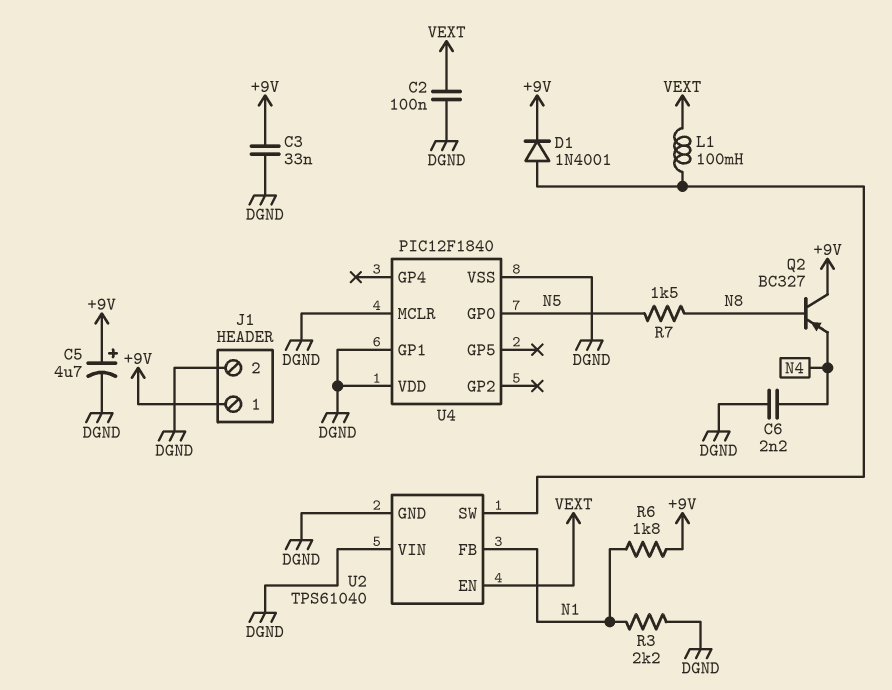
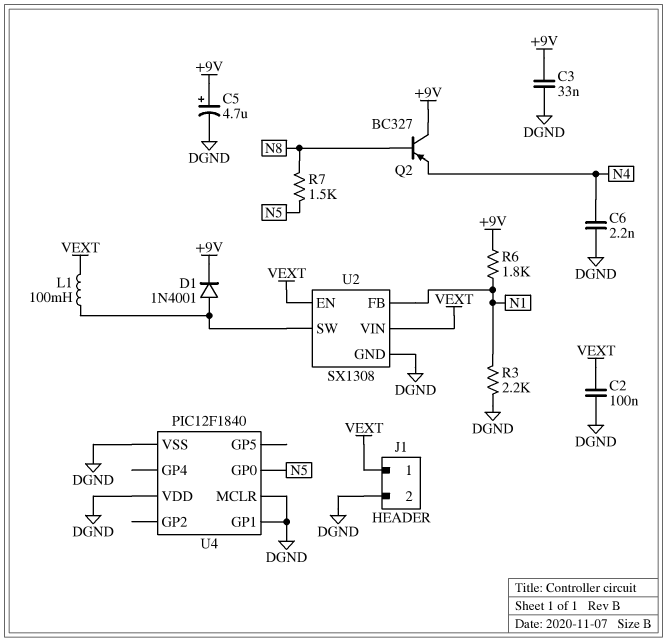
J1 pin 1: +9V -> VEXT
U2: TPS61040 -> SX1308
U2 pin VIN: DGND -> VEXT

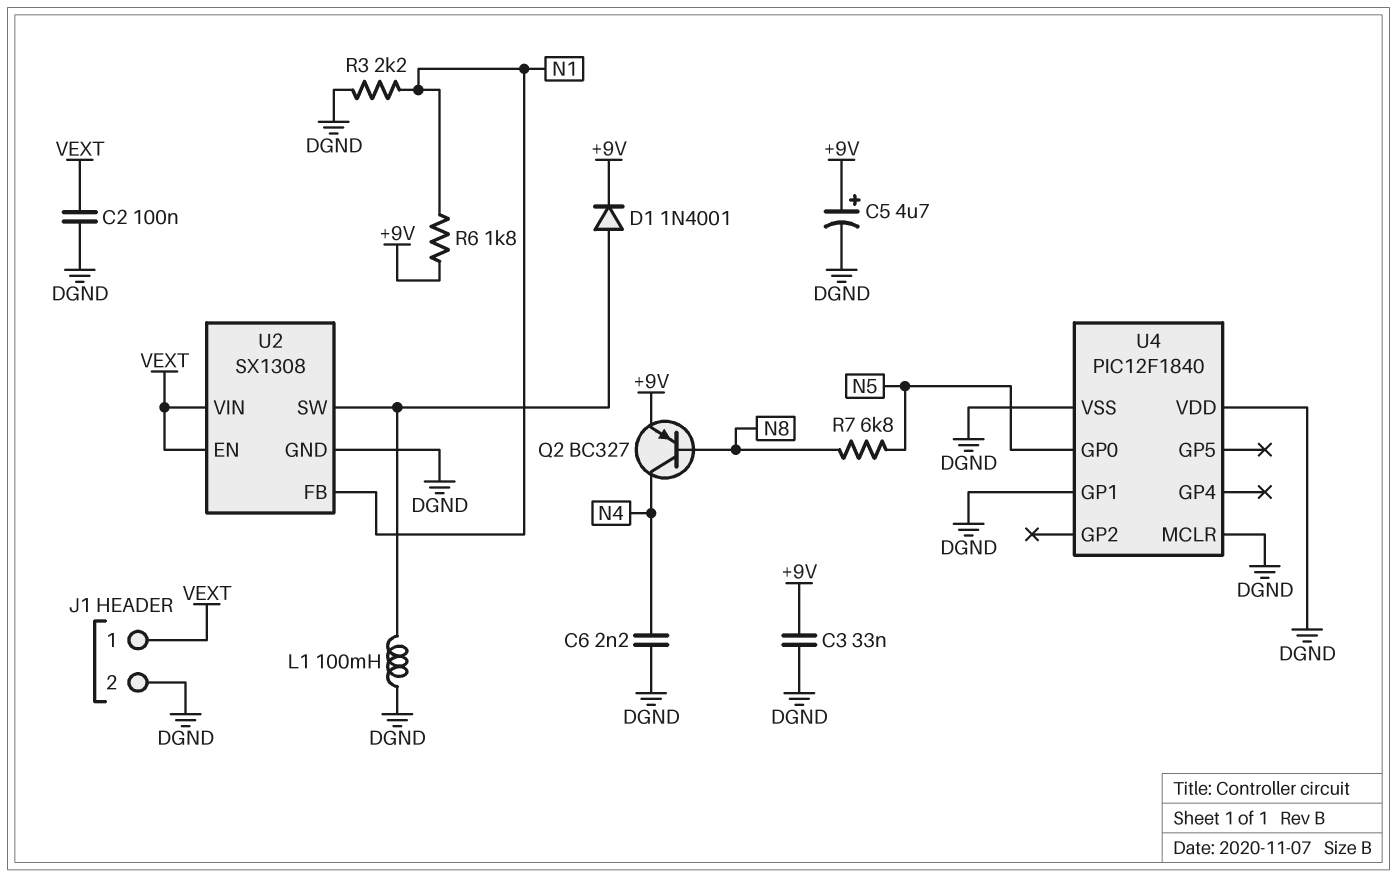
L1: 100mH (U2/SW, VEXT) -> 100mH (DGND, U2/SW)
Q2: PNP BC327 (B N8, C +9V, E N4) -> PNP BC327 (B N8, C N4, E +9V)
R7: 1.5k (N5, N8) -> 6.8k (N5, N8)

